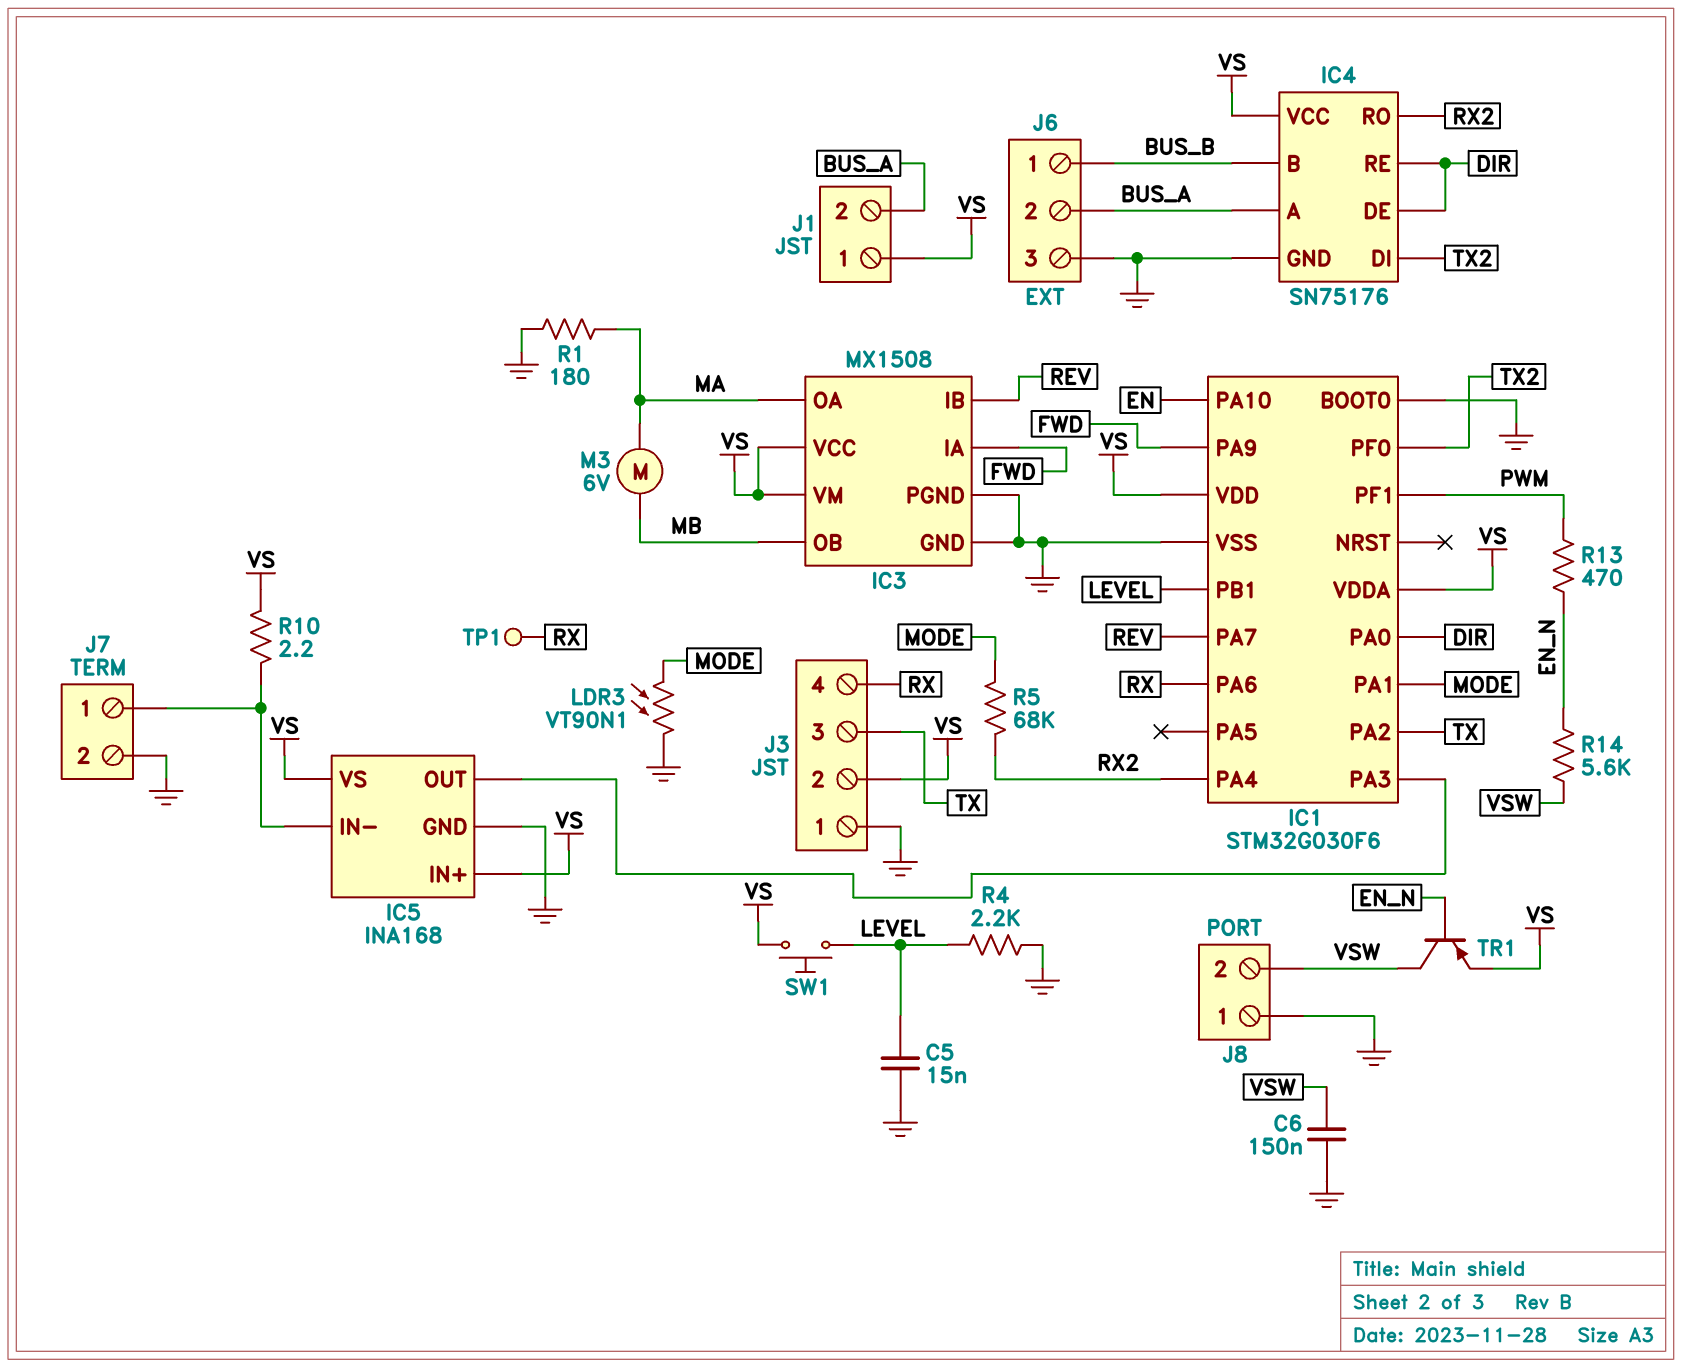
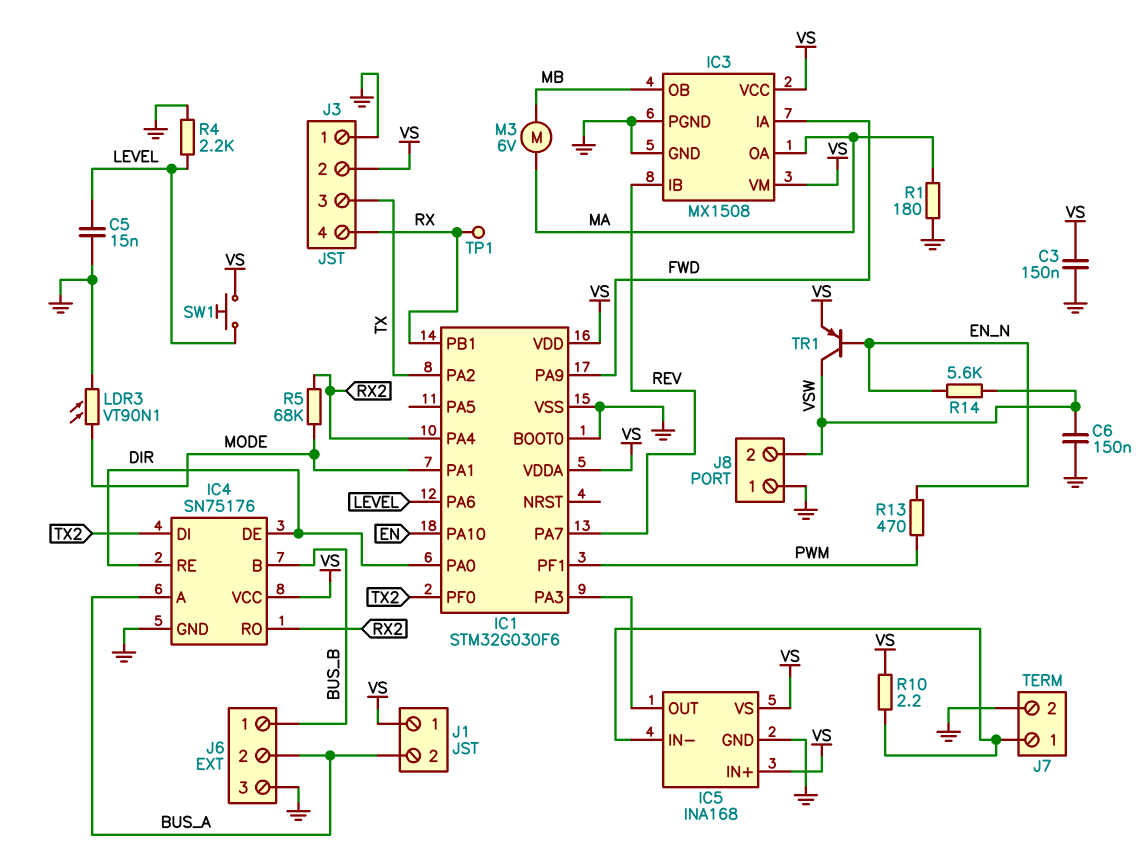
C3: none -> 150nF (GND, VS)
IC1 pin PA6: RX -> LEVEL
IC1 pin PB1: LEVEL -> RX

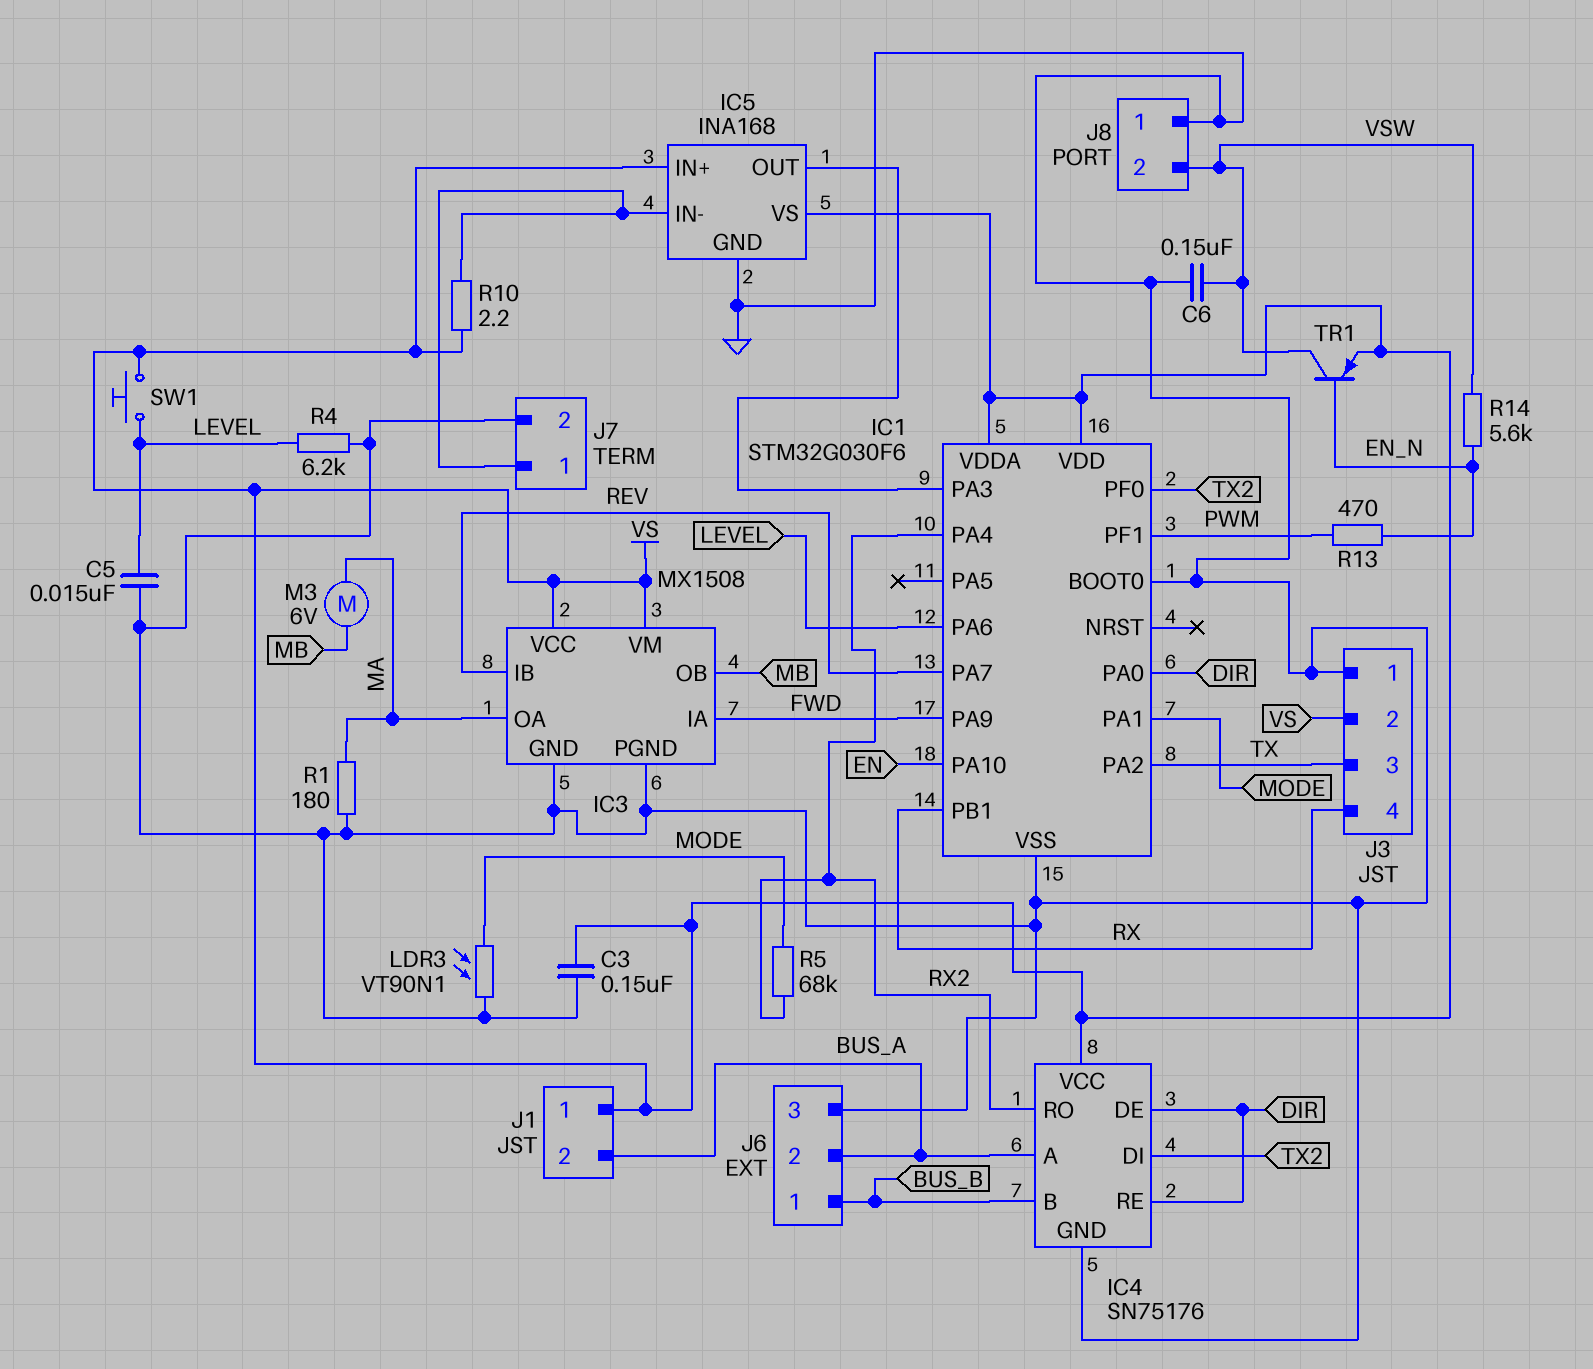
R4: 2.2k (GND, LEVEL) -> 6.2k (GND, LEVEL)
TP1: test point (RX) -> none

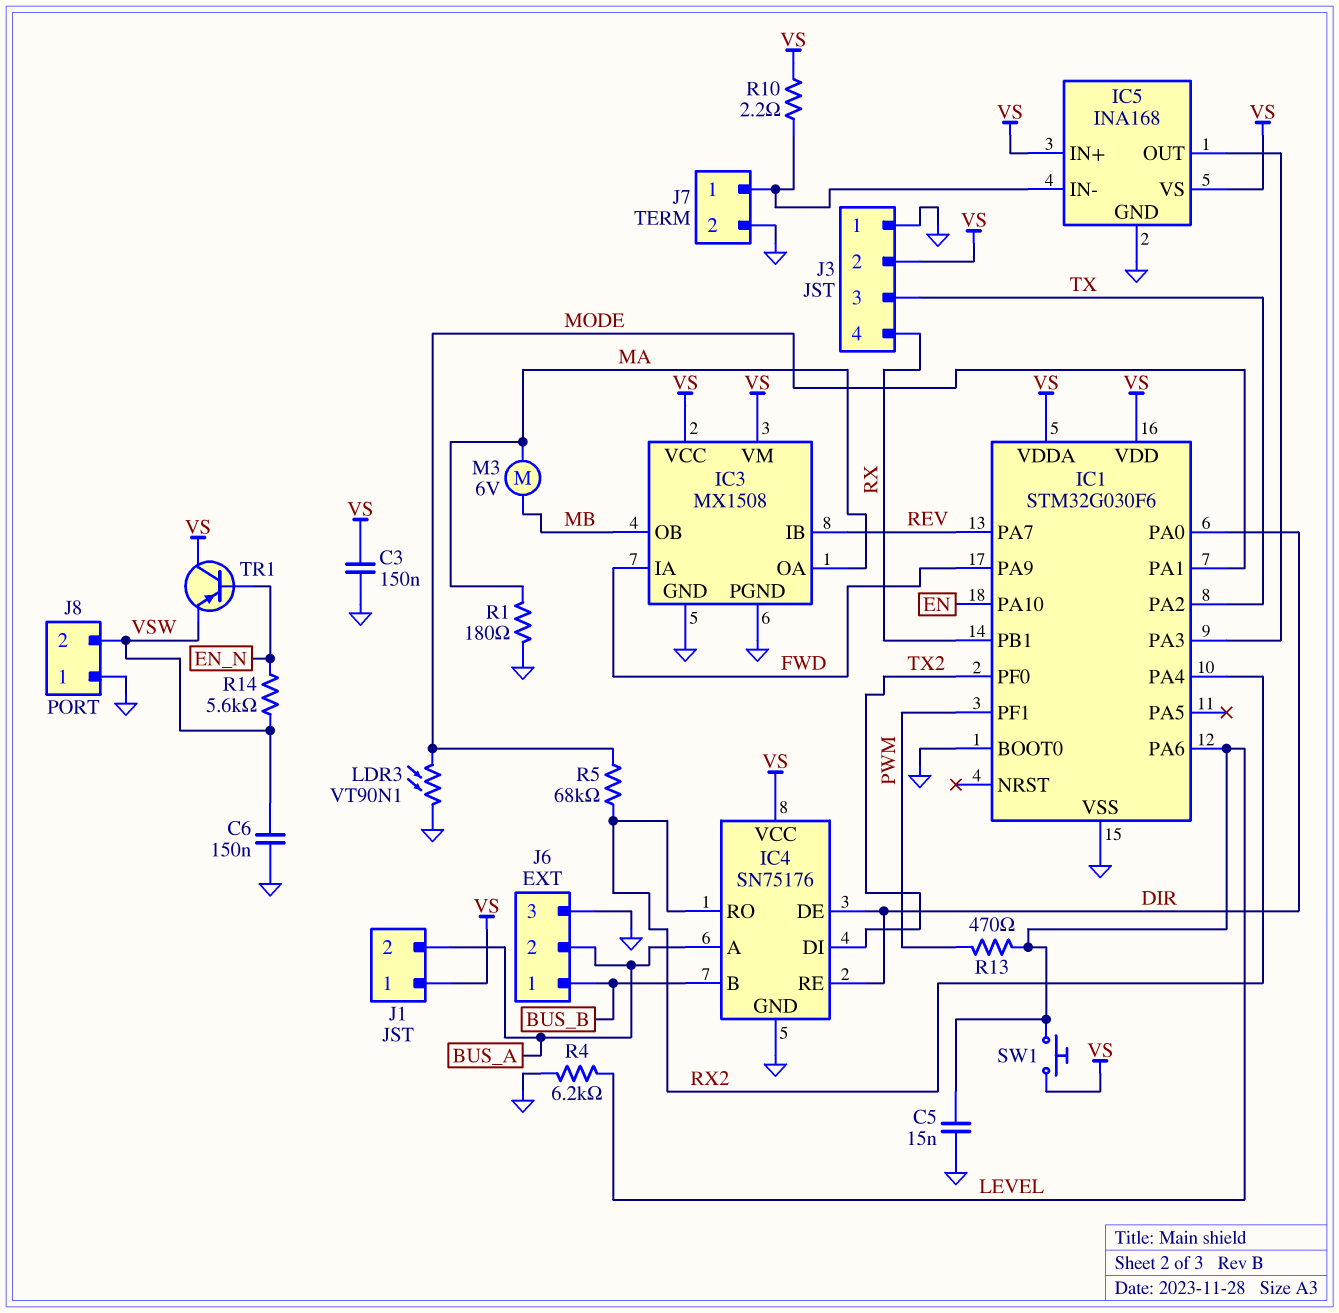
R13: 470 (EN_N, PWM) -> 470 (LEVEL, PWM)
TR1: PNP (B EN_N, C VSW, E VS) -> PNP (B EN_N, C VS, E VSW)

